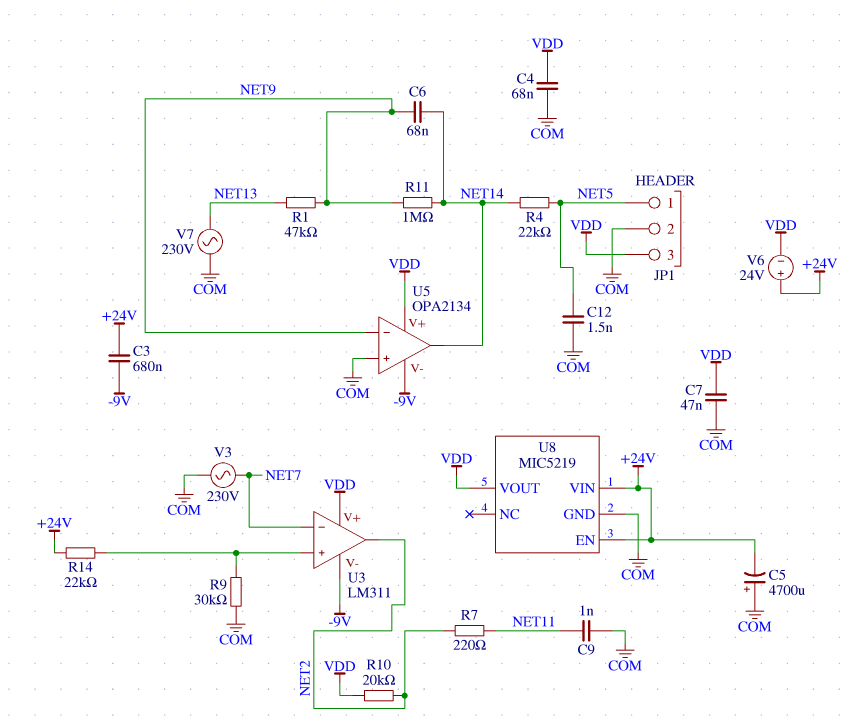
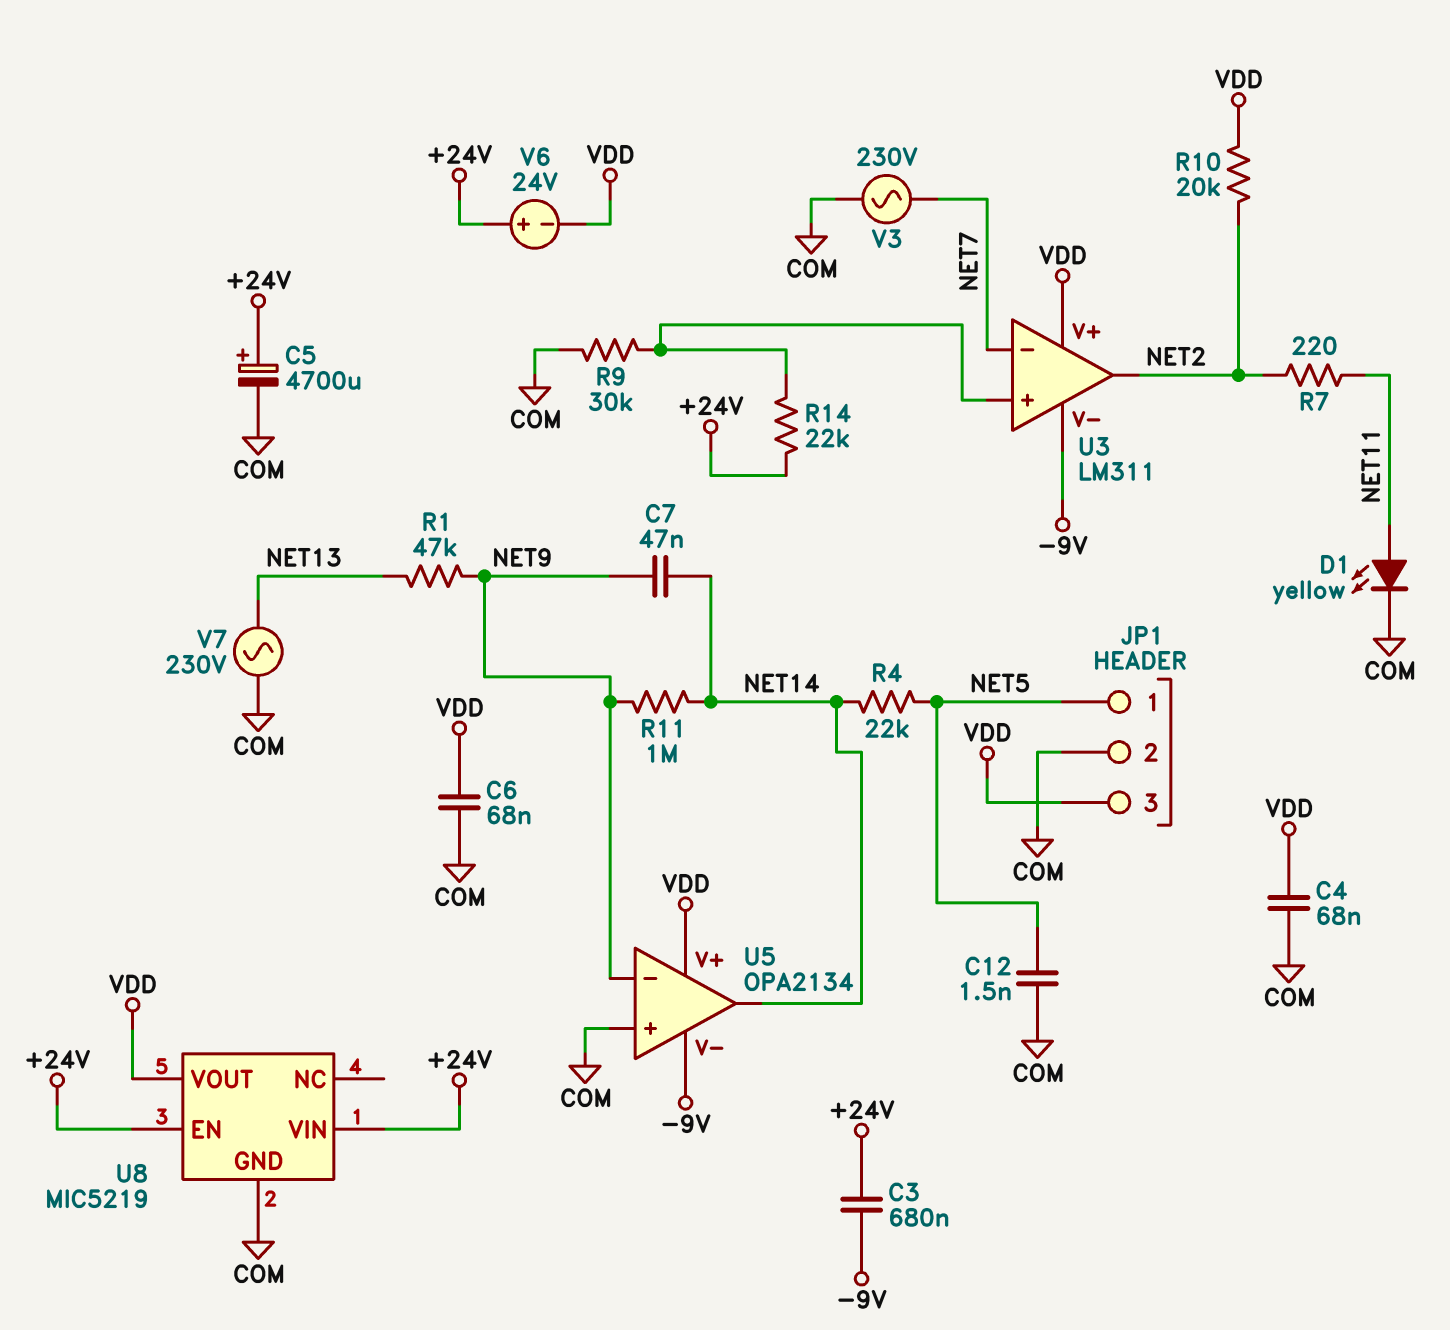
C5: 4700uF (plus COM, minus +24V) -> 4700uF (plus +24V, minus COM)
C6: 68nF (NET9, NET14) -> 68nF (COM, VDD)
C7: 47nF (COM, VDD) -> 47nF (NET9, NET14)
C9: 1nF (COM, NET11) -> none
D1: none -> LED yellow (A NET11, K COM)

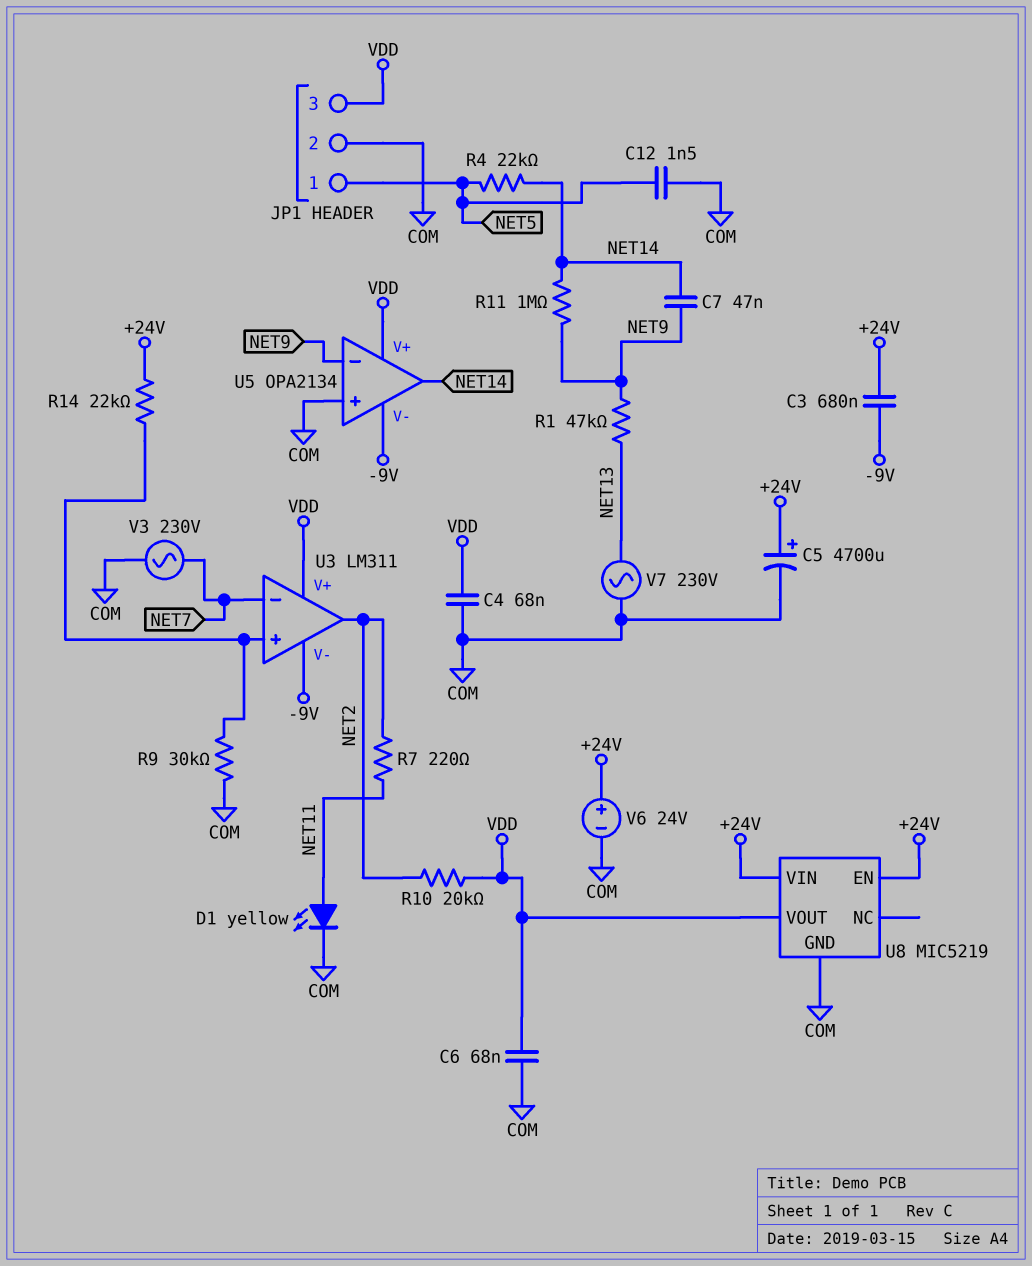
V6: 24V (plus +24V, minus VDD) -> 24V (plus +24V, minus COM)

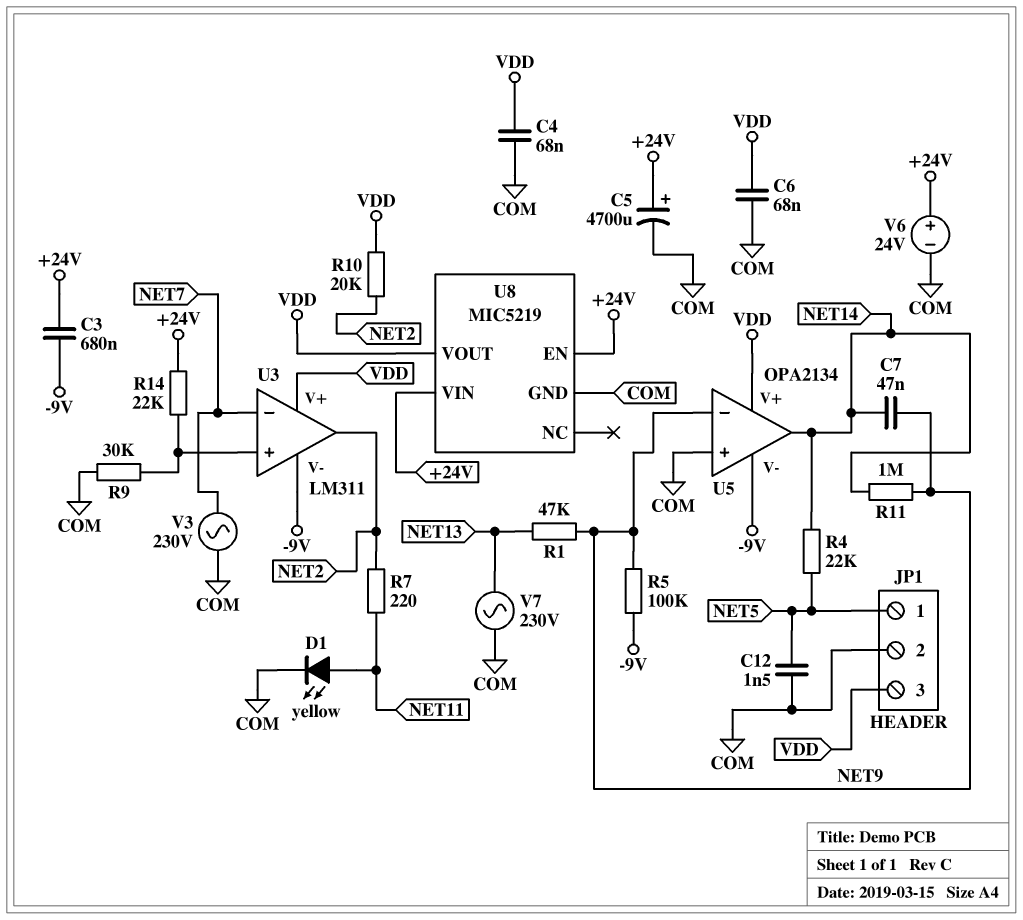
R5: none -> 100k (-9V, NET9)

